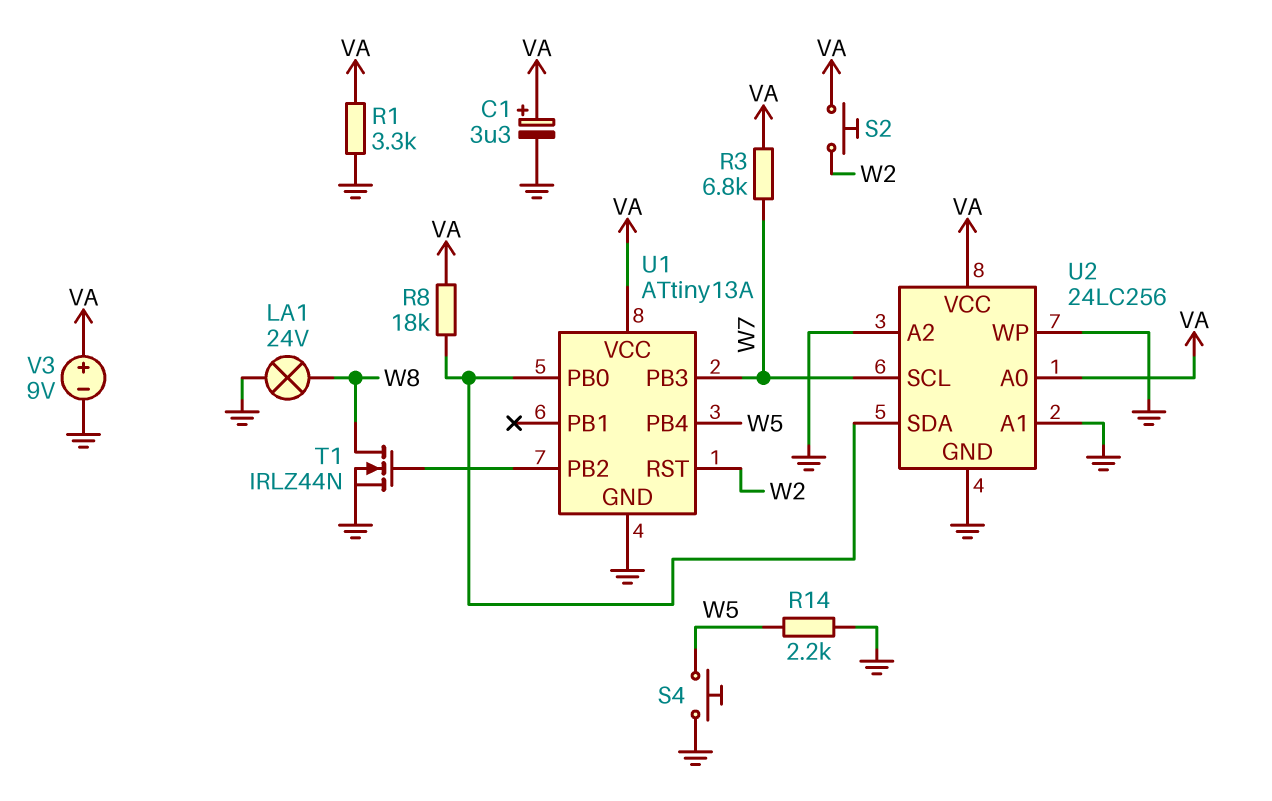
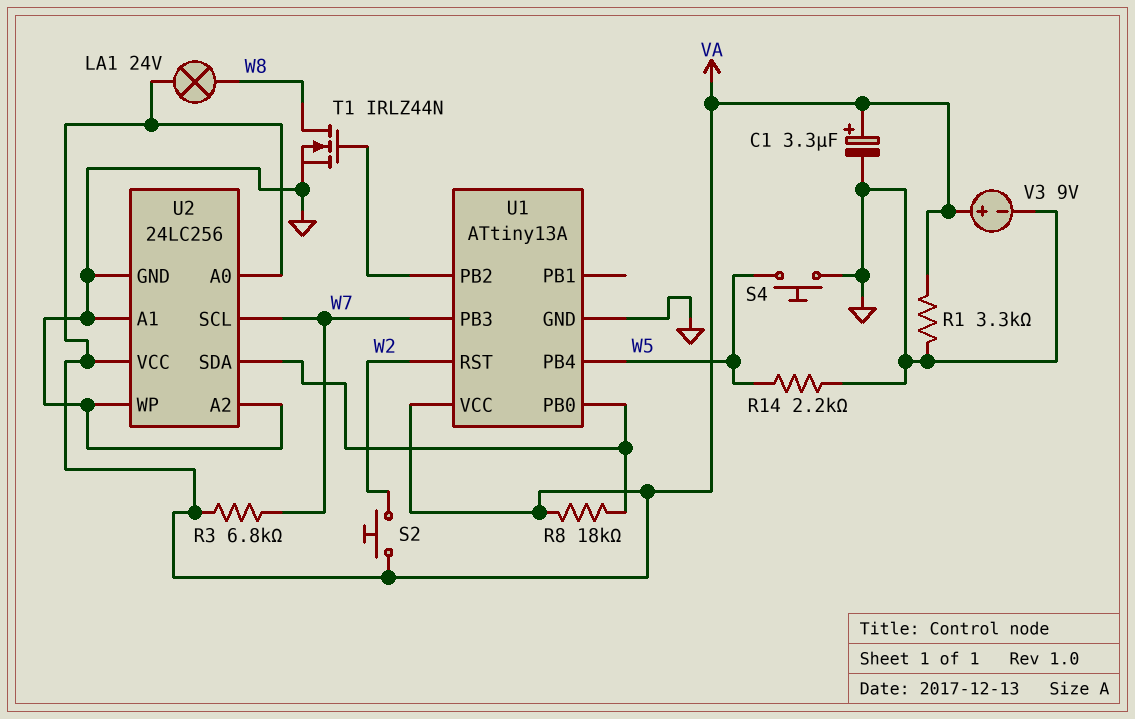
LA1: lamp 24V (GND, W8) -> lamp 24V (VA, W8)

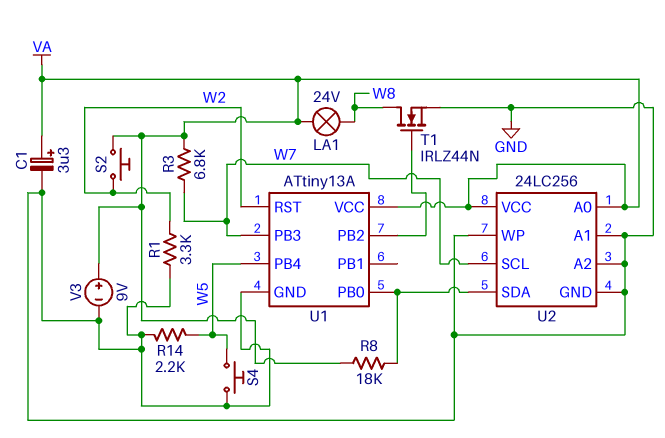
R1: 3.3k (GND, VA) -> 3.3k (GND, W2)

